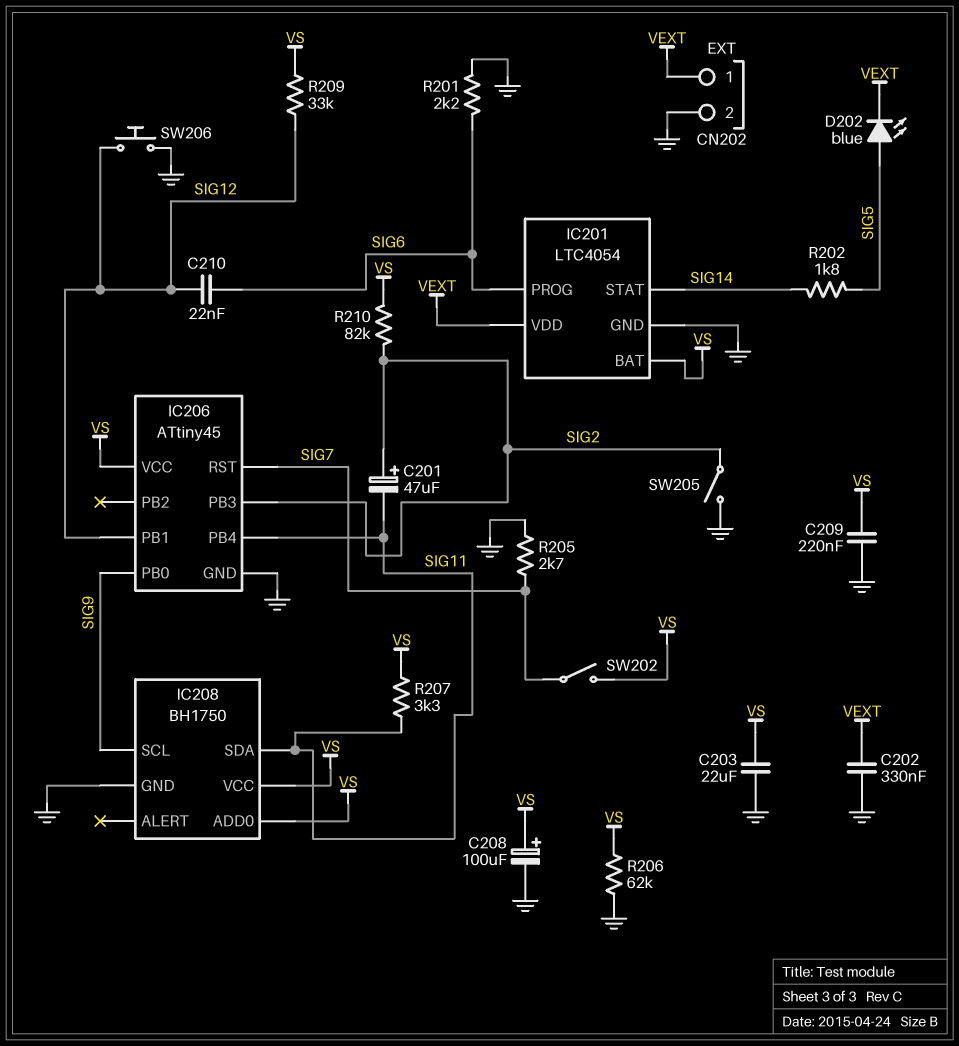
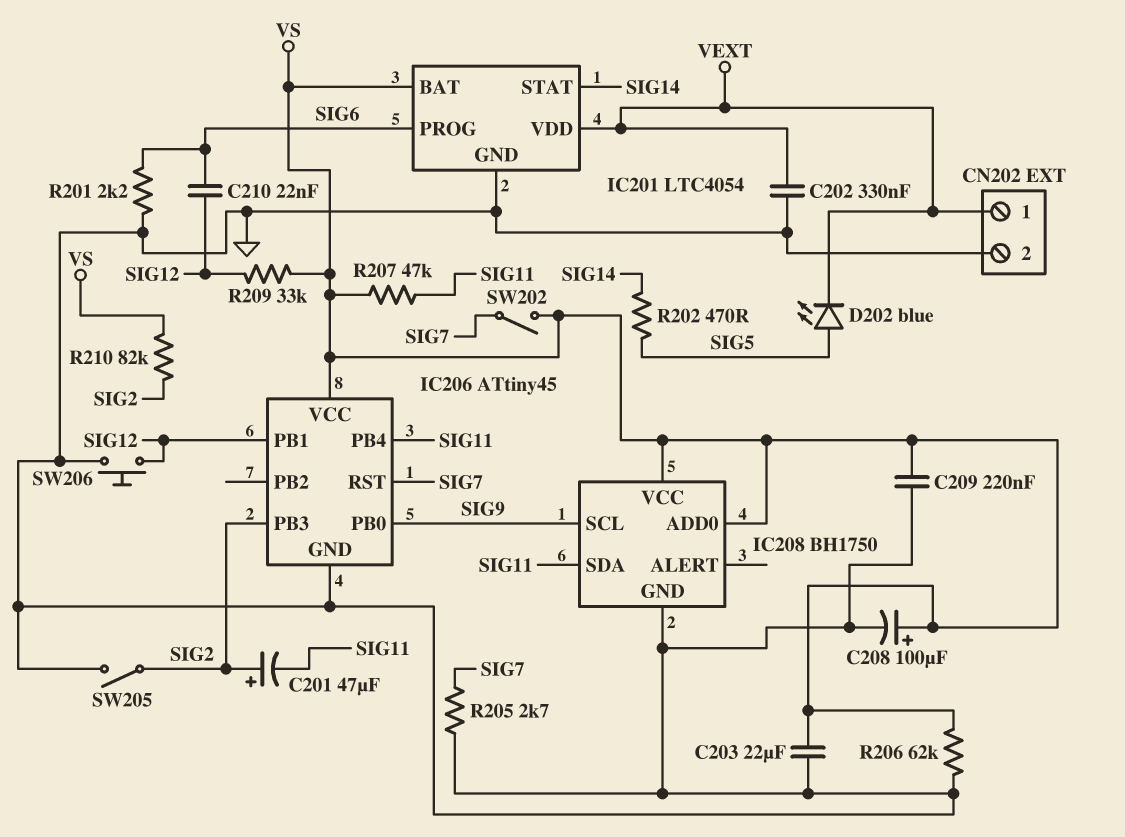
R202: 1.8k (SIG5, SIG14) -> 470 (SIG5, SIG14)
R207: 3.3k (SIG11, VS) -> 47k (SIG11, VS)

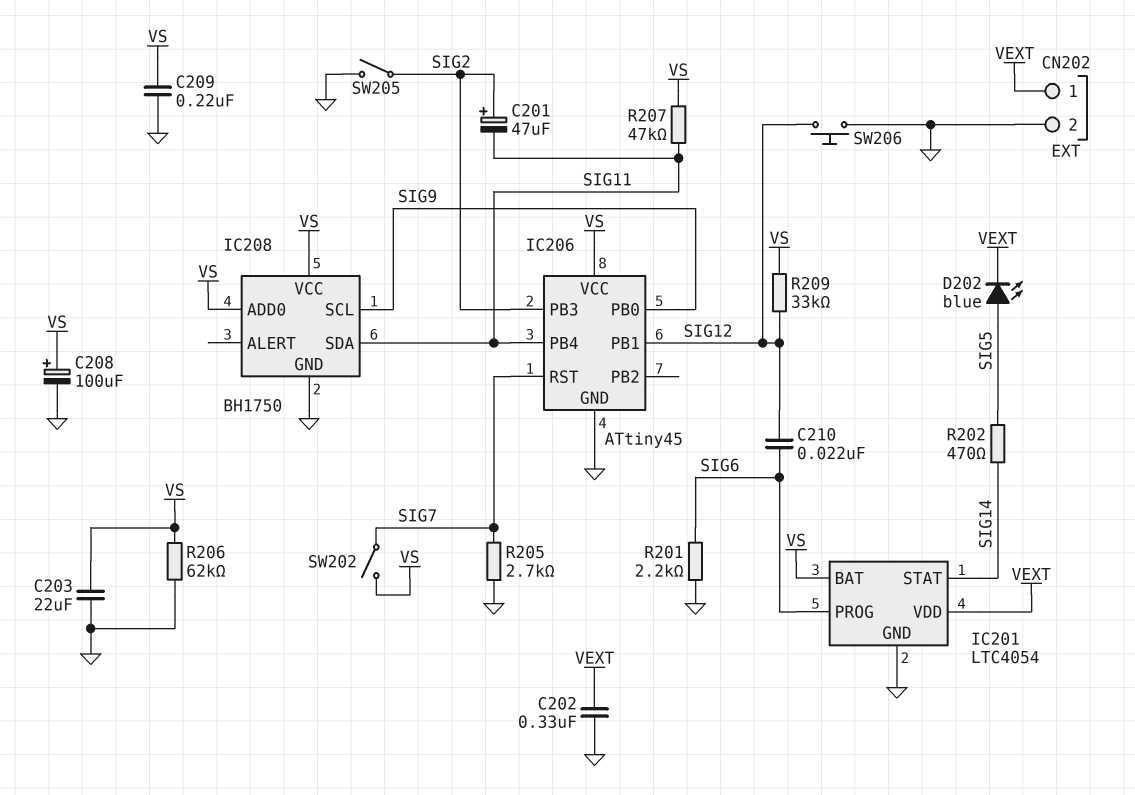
R210: 82k (SIG2, VS) -> none

